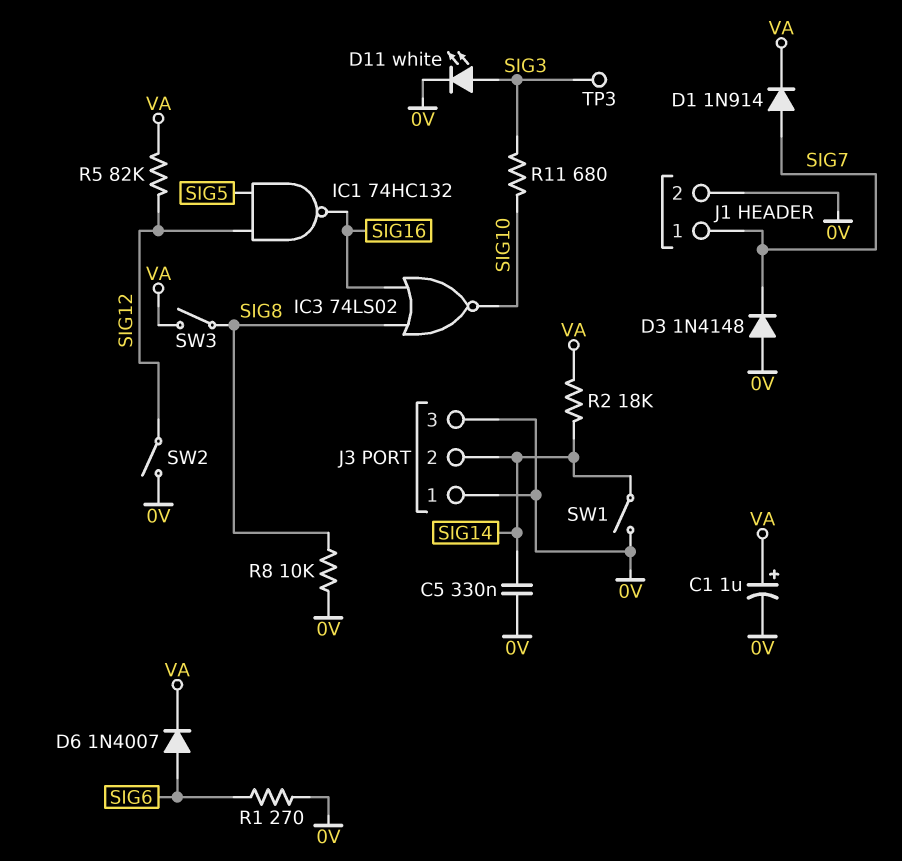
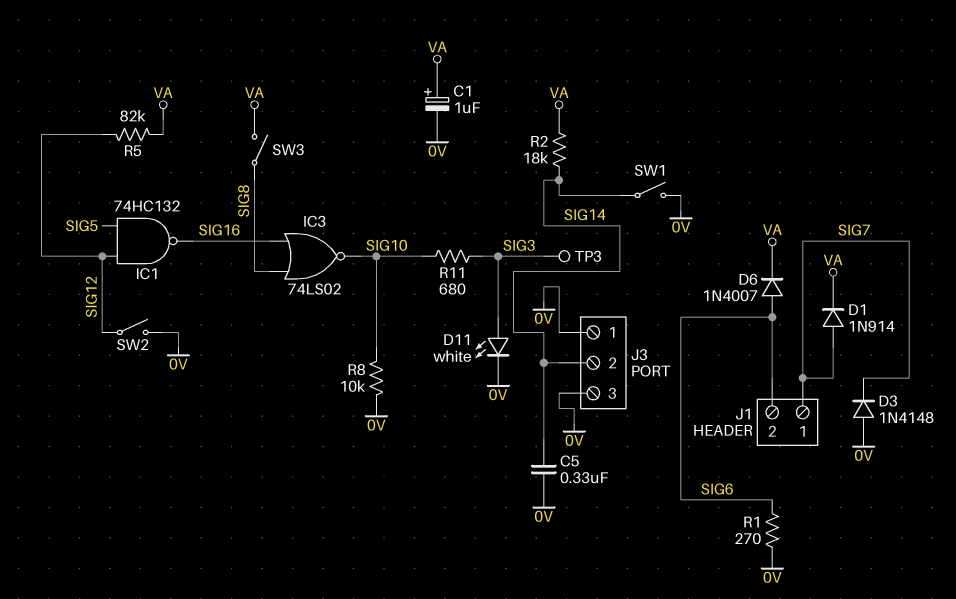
J1 pin 2: 0V -> SIG6
R8: 10k (0V, SIG8) -> 10k (0V, SIG10)

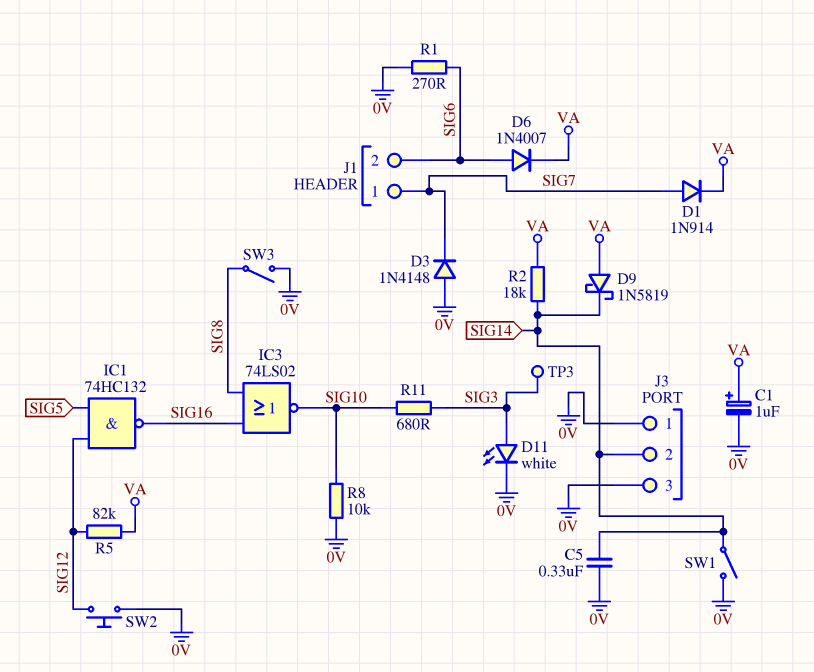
D9: none -> schottky 1N5819 (A VA, K SIG14)
SW2: switch (0V, SIG12) -> button (0V, SIG12)
SW3: switch (SIG8, VA) -> switch (0V, SIG8)

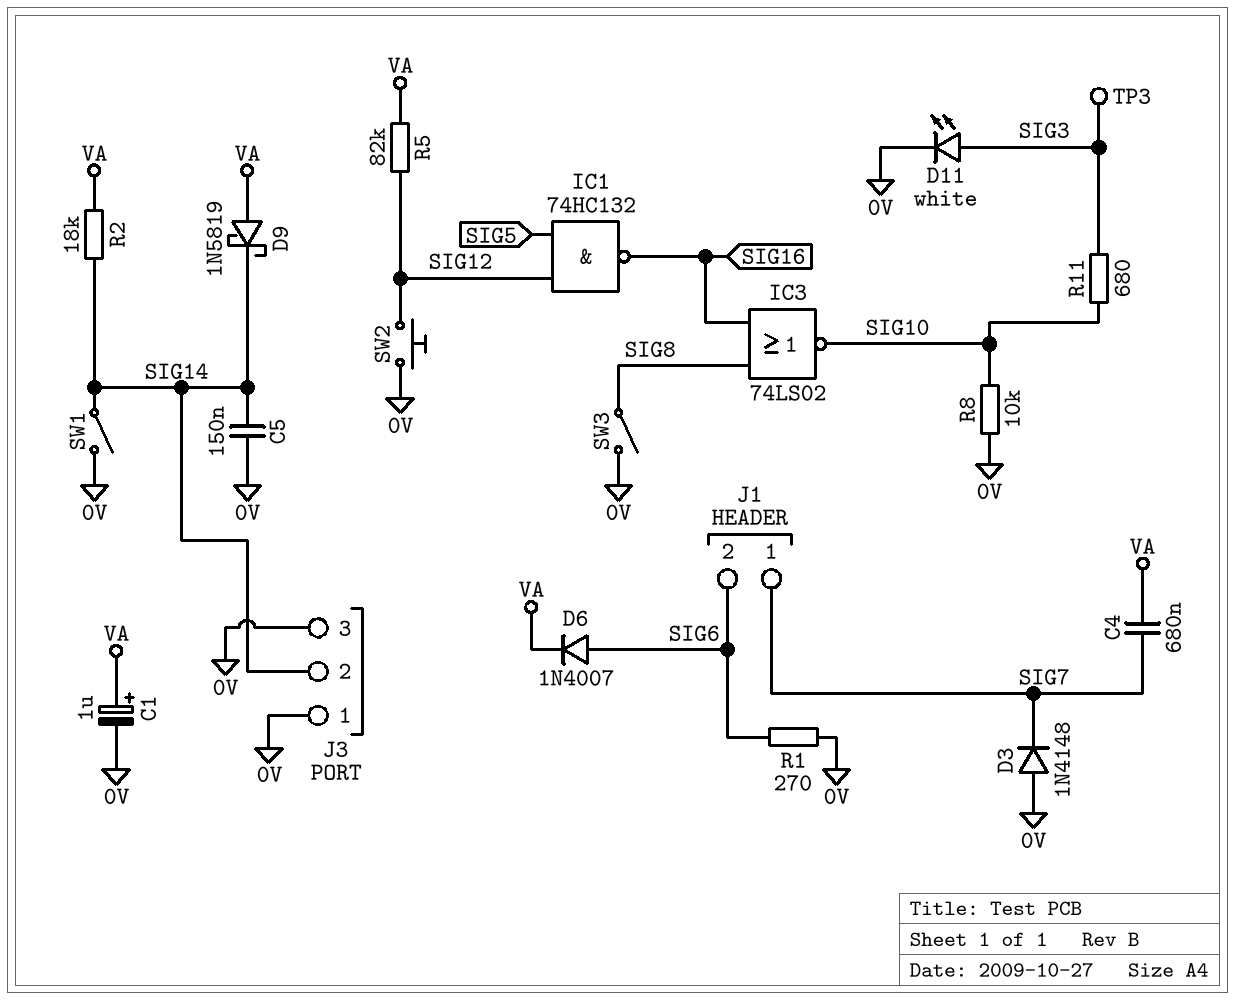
C4: none -> 680nF (SIG7, VA)
C5: 330nF (0V, SIG14) -> 150nF (0V, SIG14)
D1: diode 1N914 (A SIG7, K VA) -> none

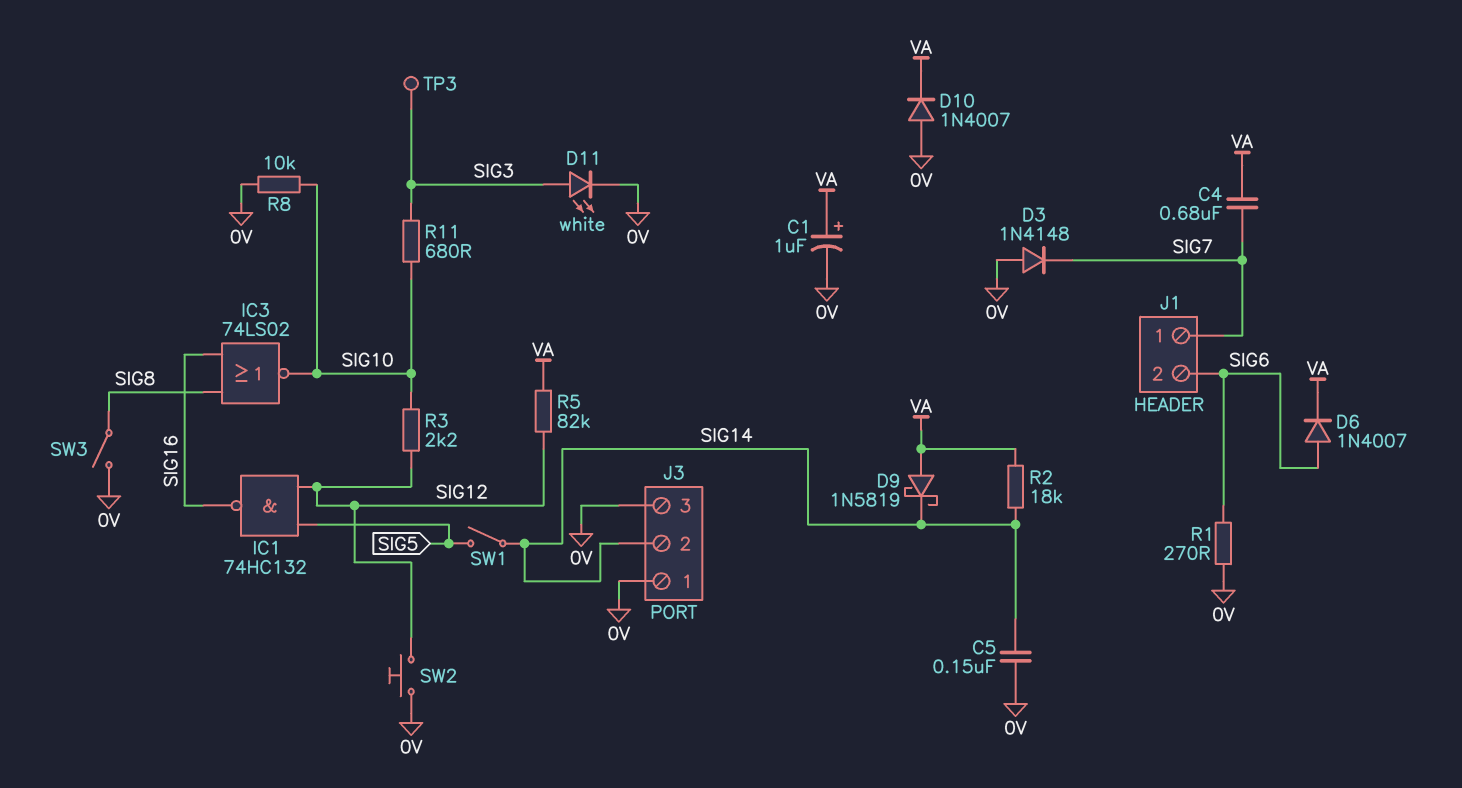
D10: none -> diode 1N4007 (A 0V, K VA)
R3: none -> 2.2k (SIG10, SIG12)
SW1: switch (0V, SIG14) -> switch (SIG5, SIG14)

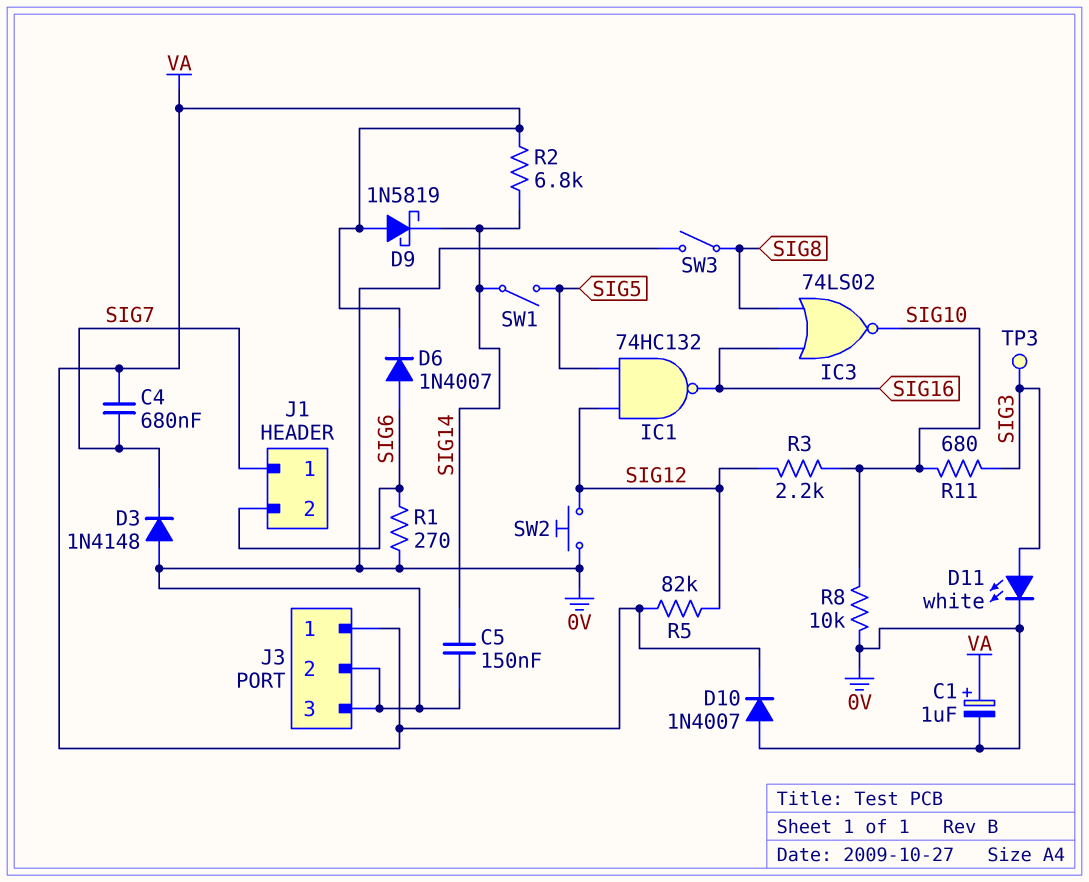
J3 pin 1: 0V -> VA
J3 pin 2: SIG14 -> 0V
R2: 18k (SIG14, VA) -> 6.8k (SIG14, VA)

